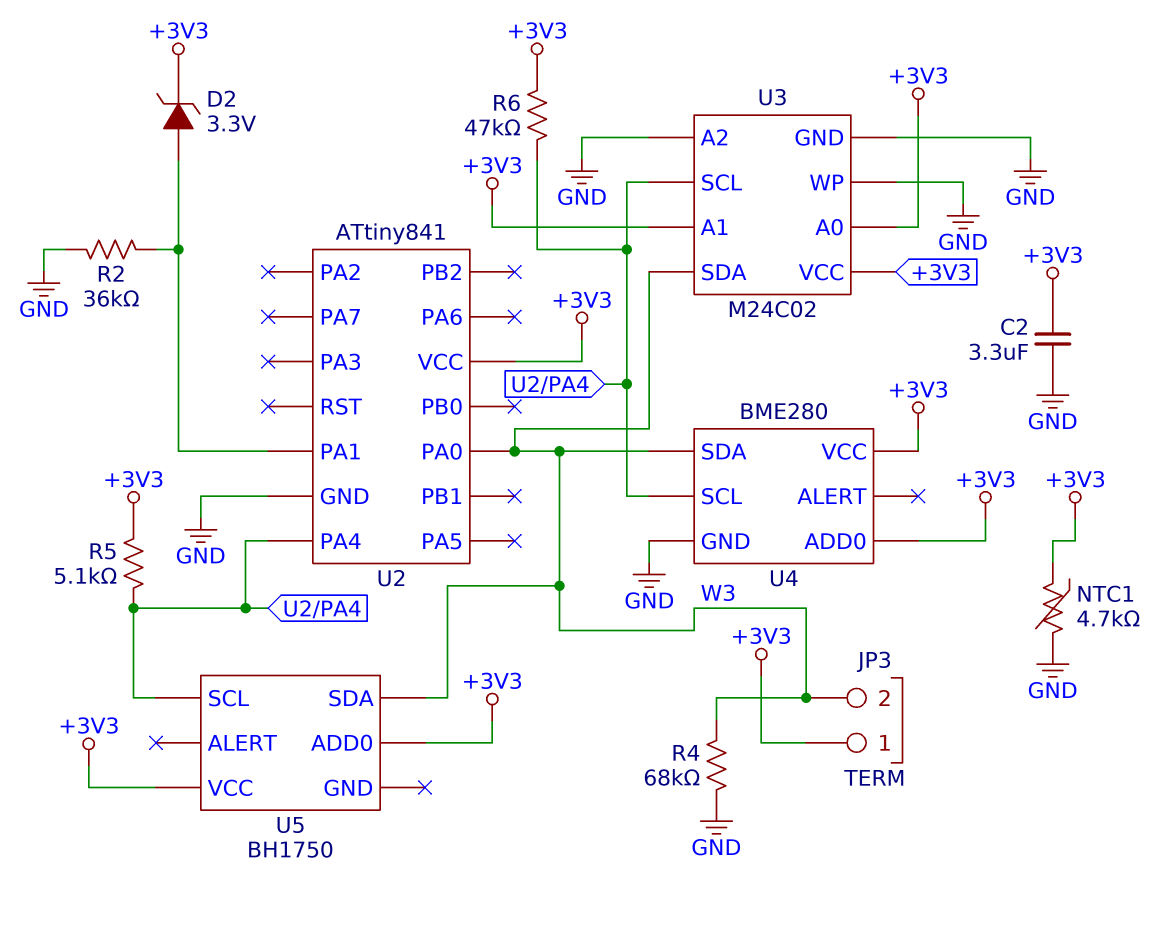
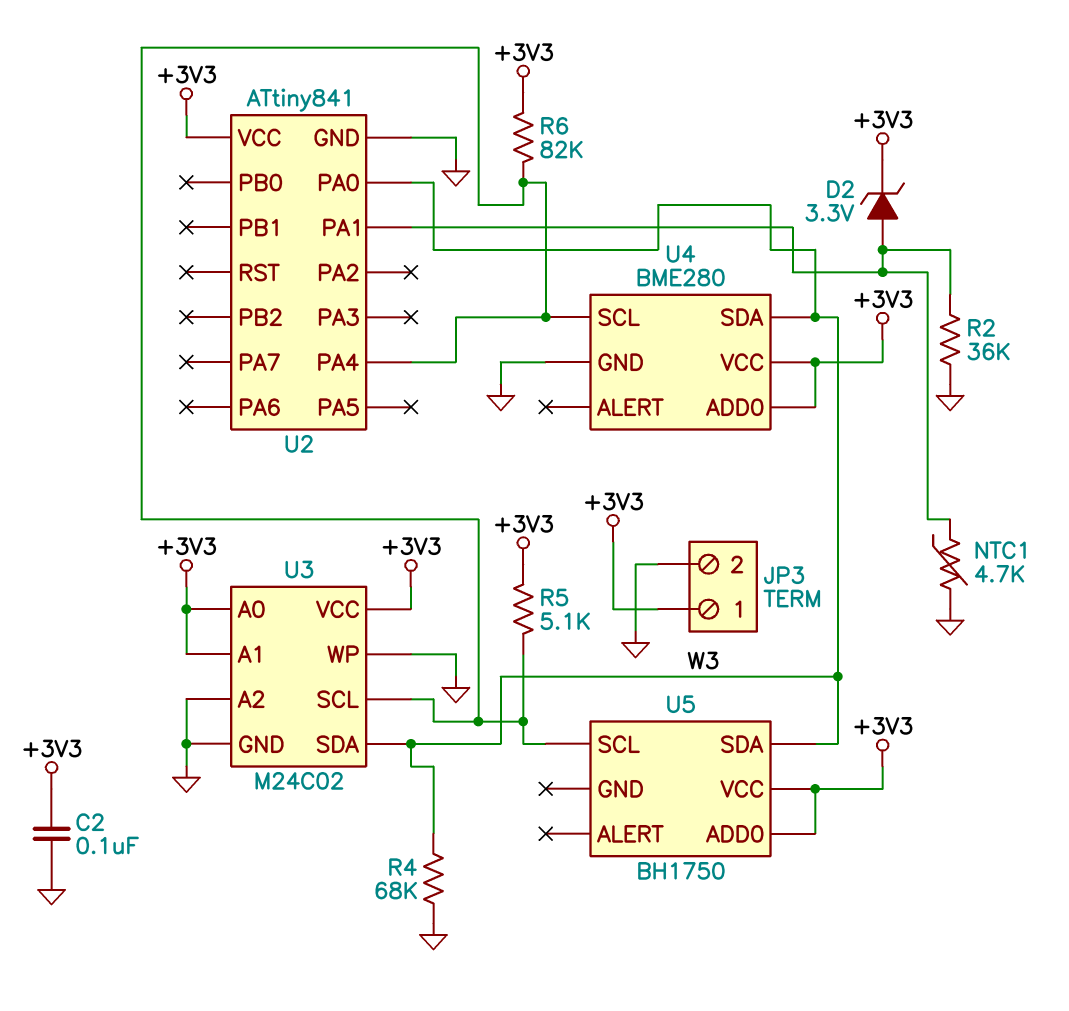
C2: 3.3uF (+3V3, GND) -> 100nF (+3V3, GND)
JP3 pin 2: W3 -> GND
NTC1: 4.7k (+3V3, GND) -> 4.7k (GND, U2/PA1)
R6: 47k (+3V3, U2/PA4) -> 82k (+3V3, U2/PA4)

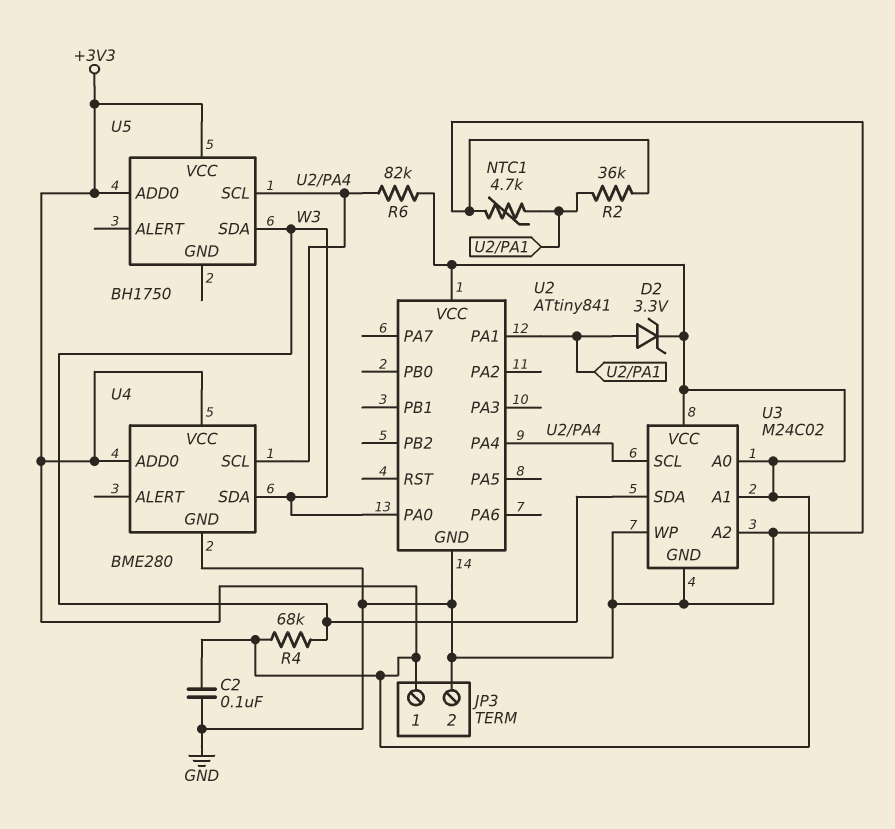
R4: 68k (GND, W3) -> 68k (+3V3, W3)
R5: 5.1k (+3V3, U2/PA4) -> none

